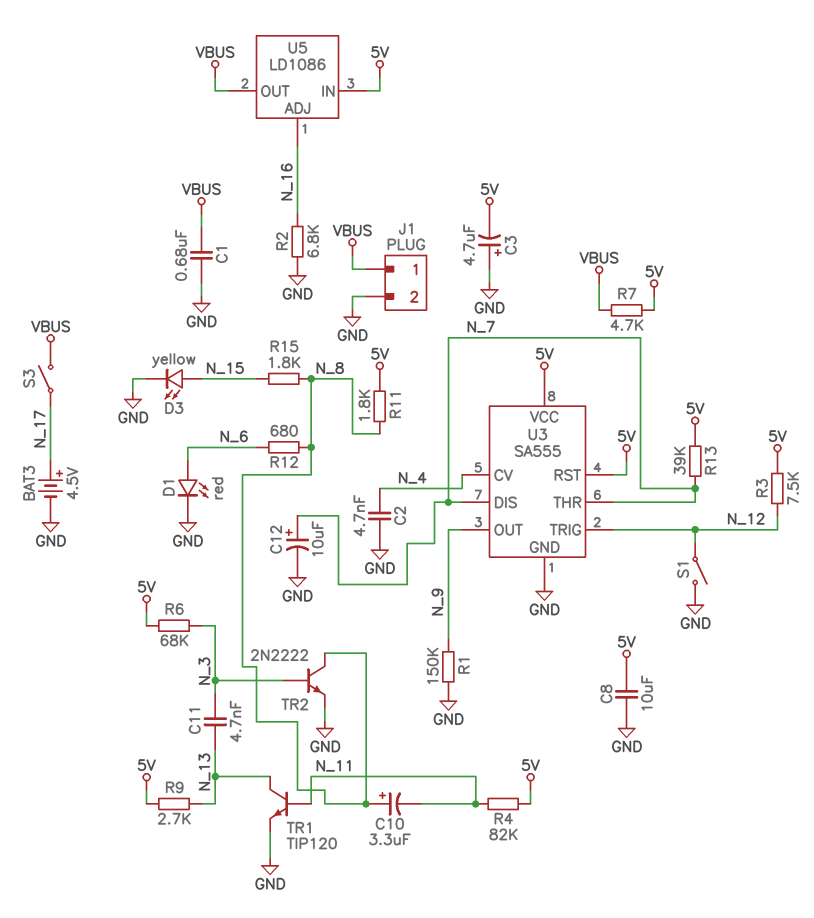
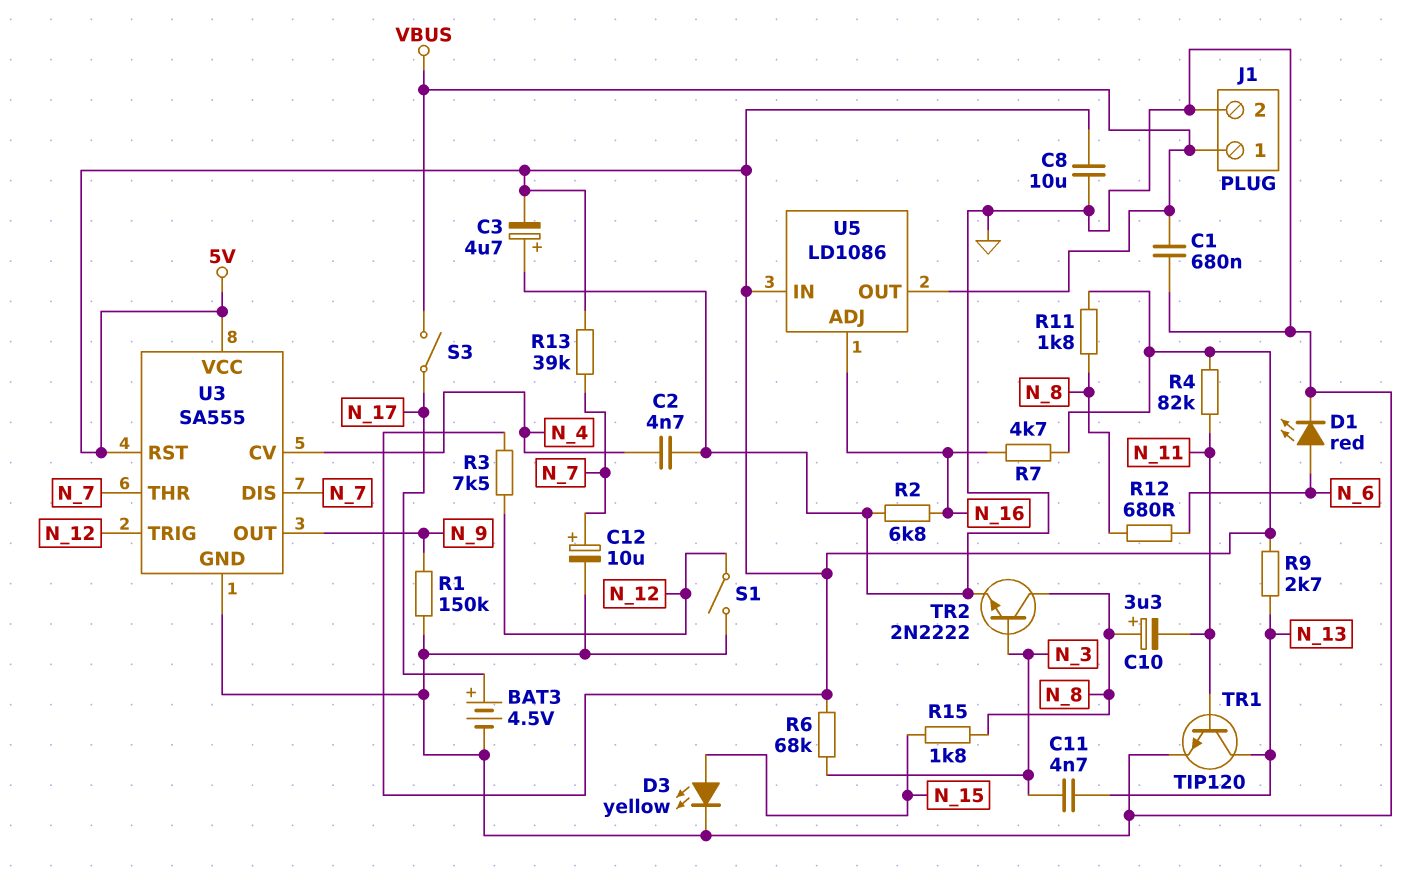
R7: 4.7k (5V, VBUS) -> 4.7k (5V, N_16)

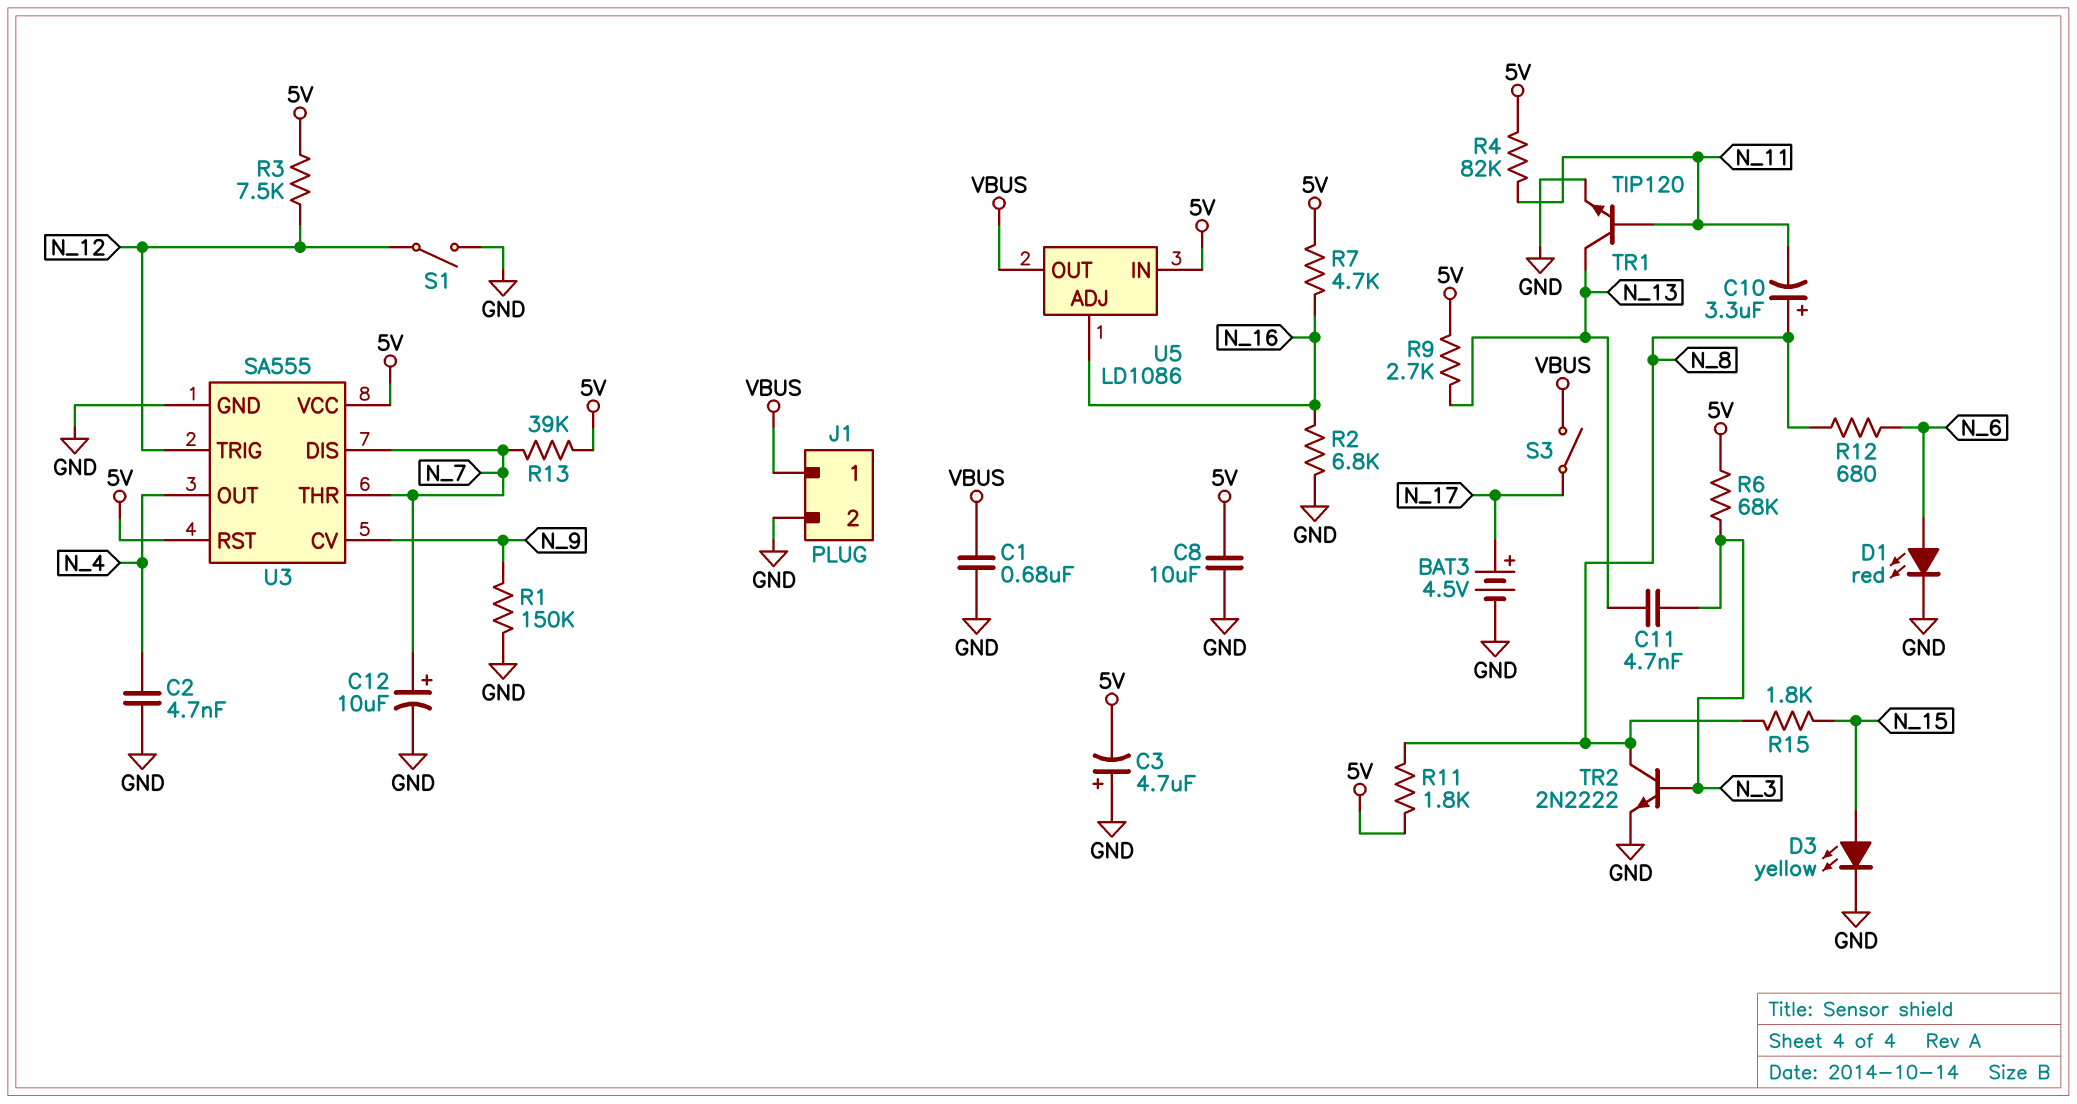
U3 pin CV: N_4 -> N_9
U3 pin OUT: N_9 -> N_4

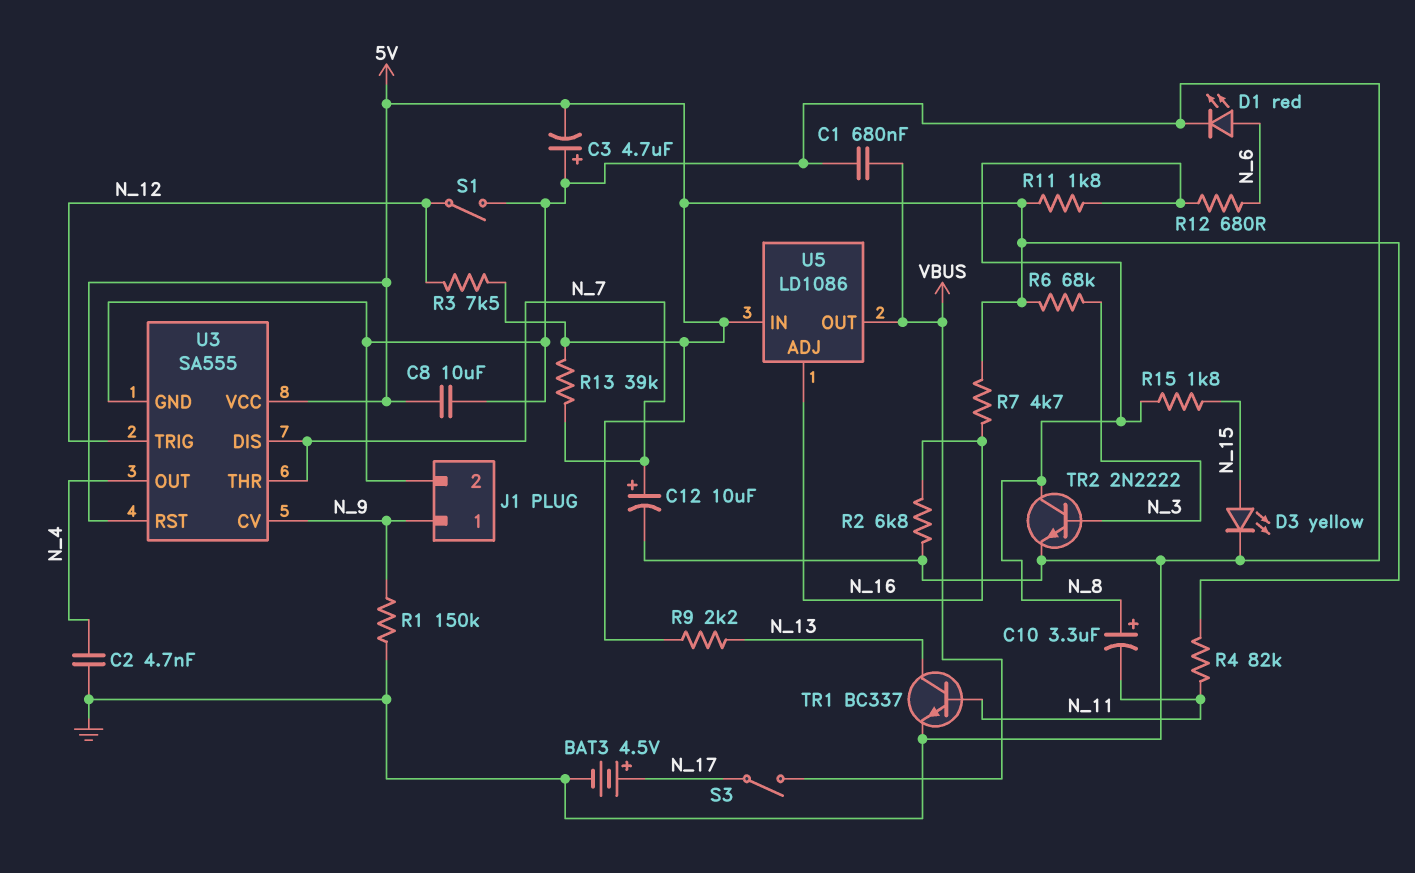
C11: 4.7nF (N_3, N_13) -> none
J1 pin 1: VBUS -> N_9
R9: 2.7k (5V, N_13) -> 2.2k (5V, N_13)
TR1: NPN TIP120 (B N_11, C N_13, E GND) -> NPN BC337 (B N_11, C N_13, E GND)

